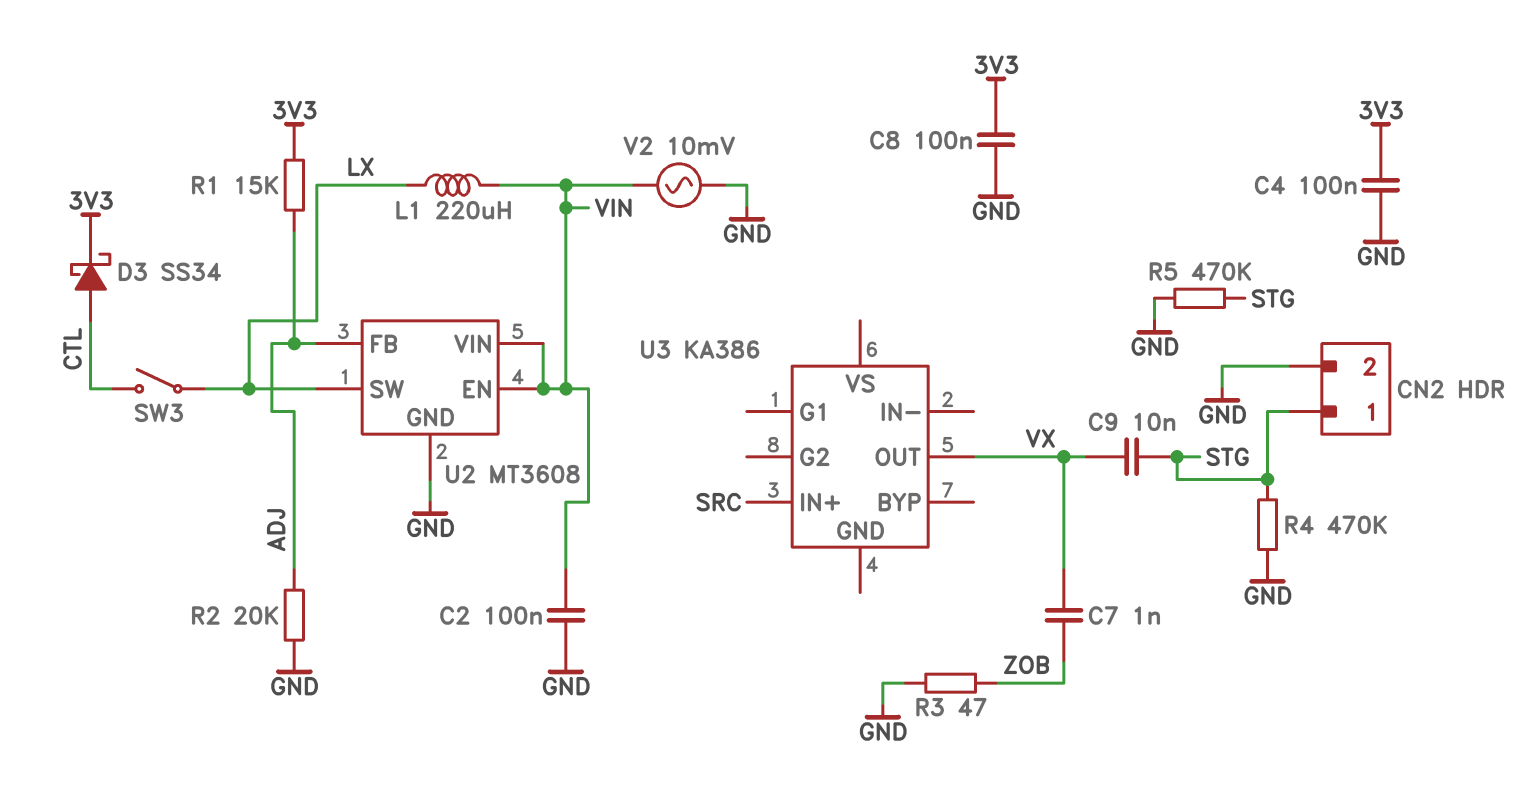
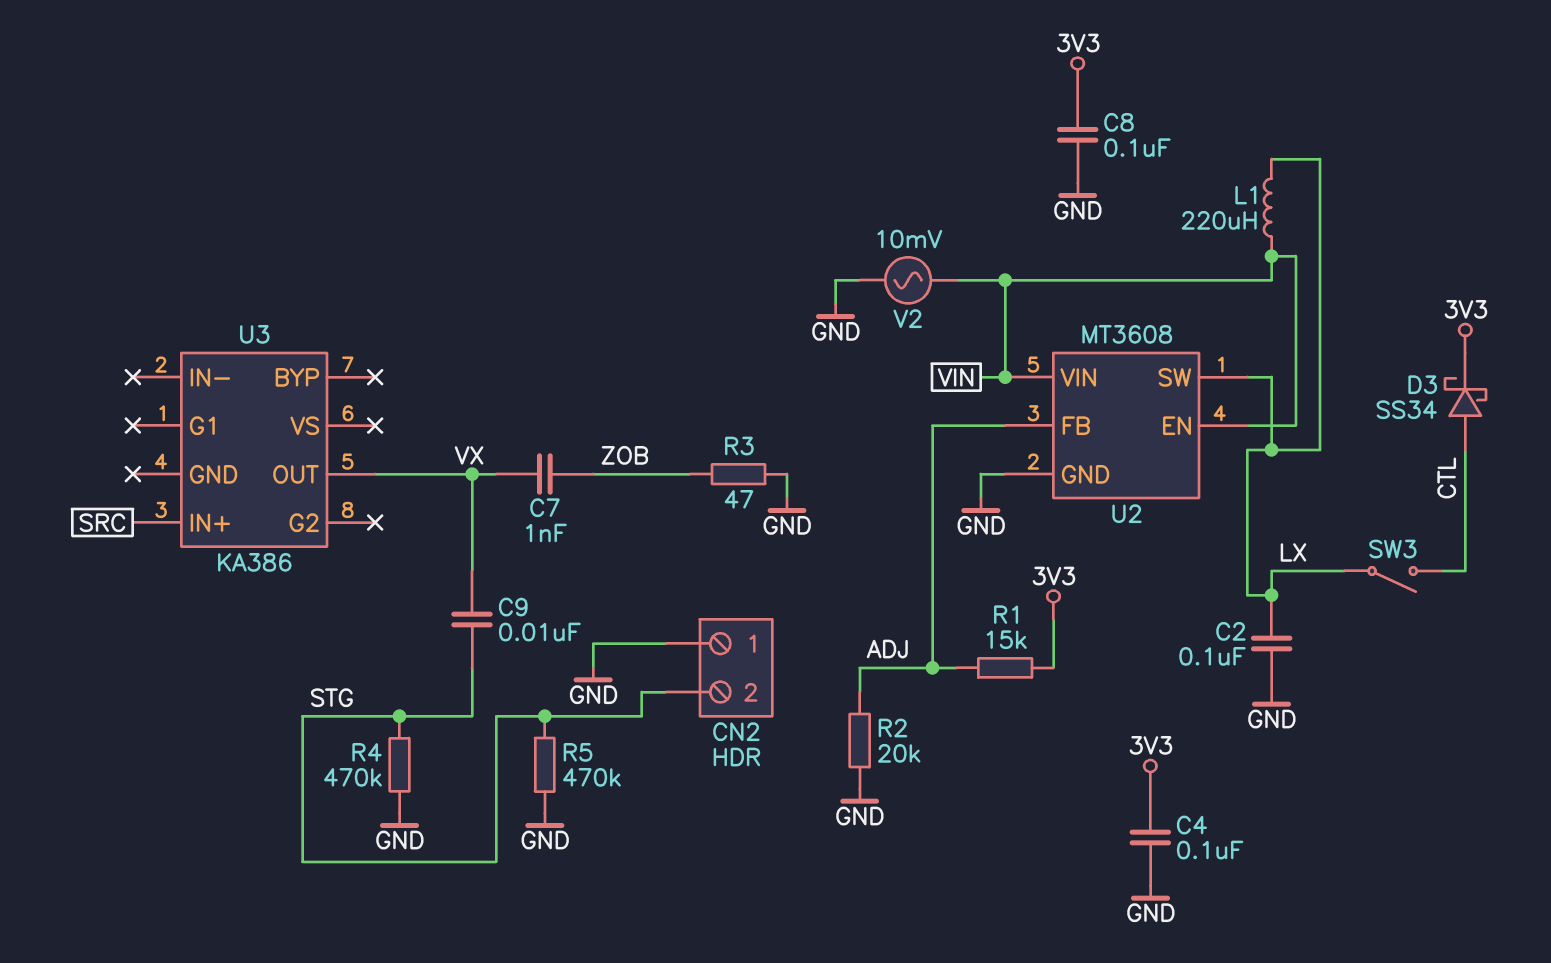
C2: 100nF (GND, VIN) -> 100nF (GND, LX)
CN2 pin 1: STG -> GND
CN2 pin 2: GND -> STG

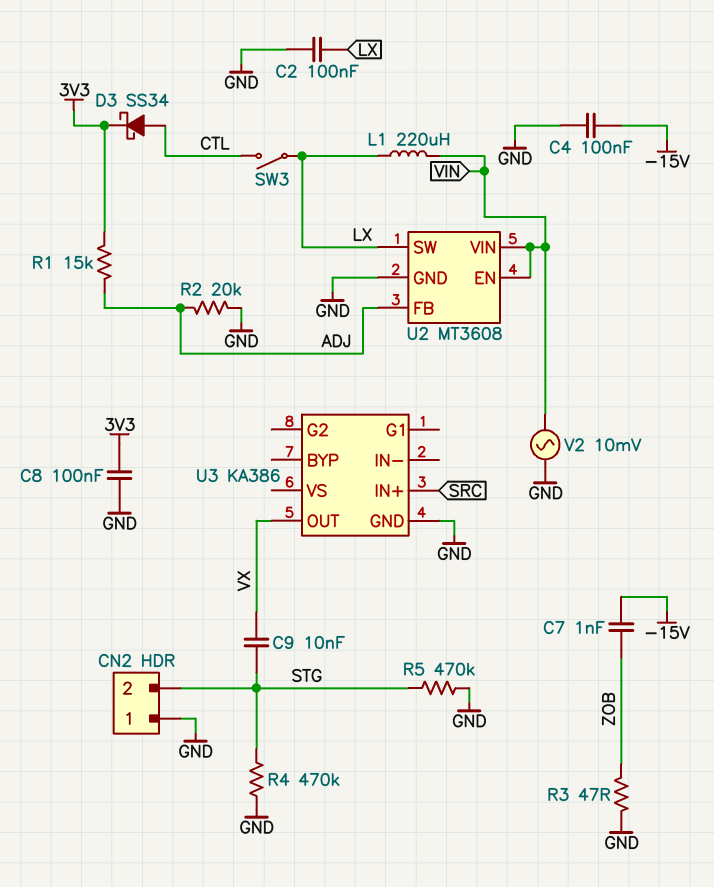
C4: 100nF (3V3, GND) -> 100nF (-15V, GND)
C7: 1nF (VX, ZOB) -> 1nF (-15V, ZOB)
U3 pin GND: none -> GND

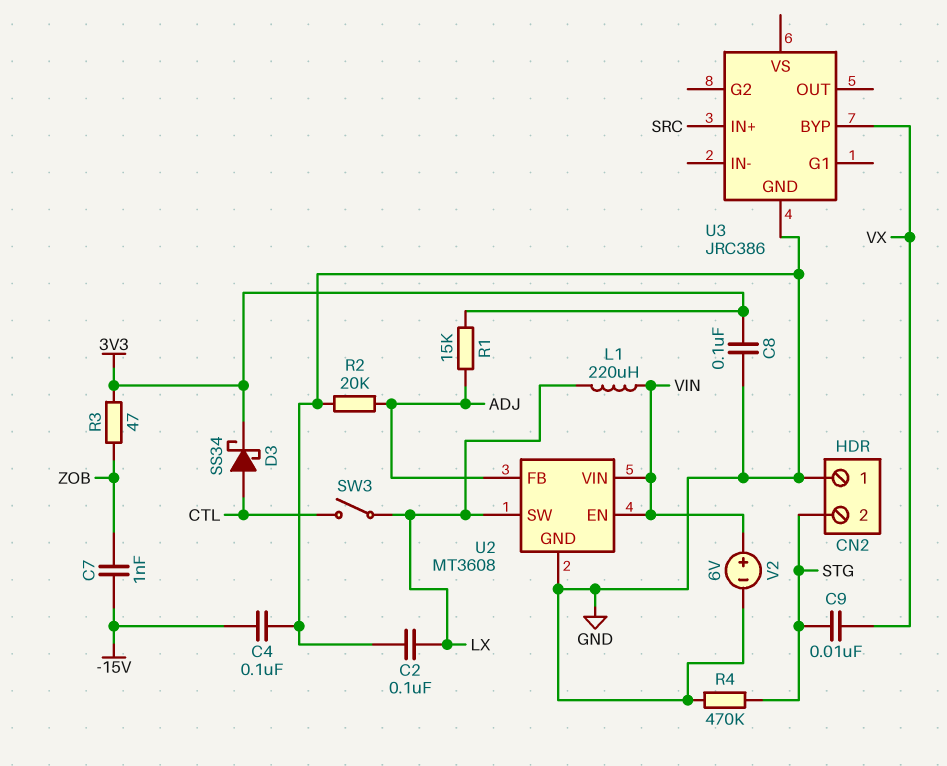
R3: 47 (GND, ZOB) -> 47 (3V3, ZOB)
R5: 470k (GND, STG) -> none
U3: KA386 -> JRC386
U3 pin BYP: none -> VX
U3 pin OUT: VX -> none
V2: AC 10mV (GND, VIN) -> 6V (plus VIN, minus GND)

